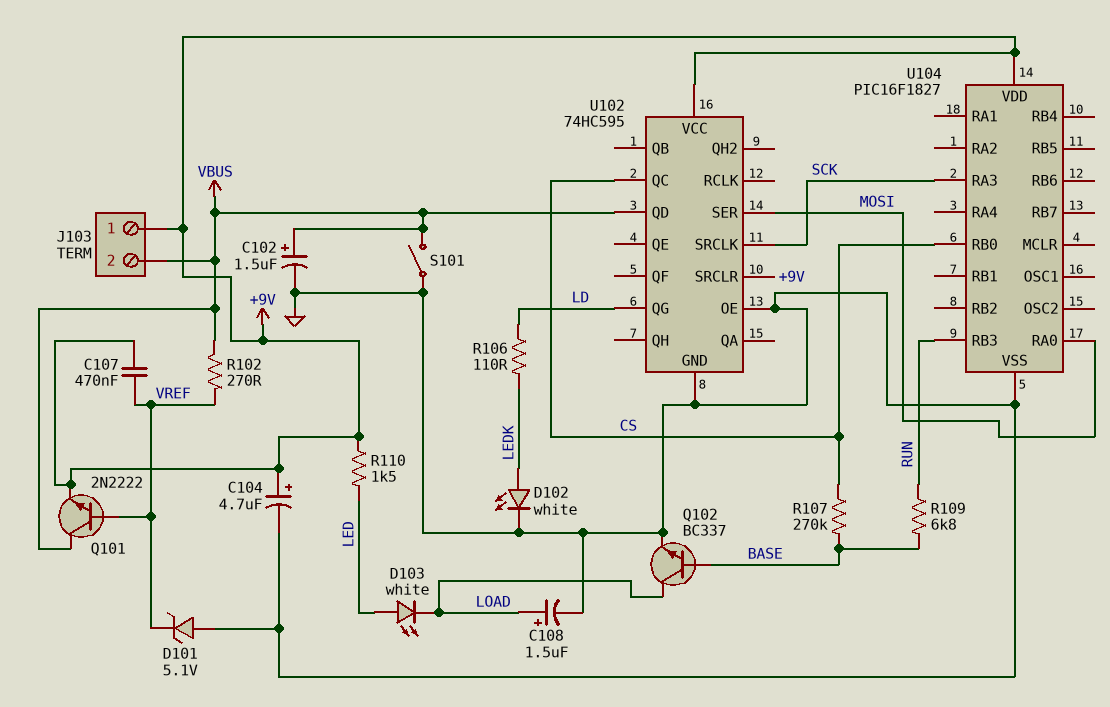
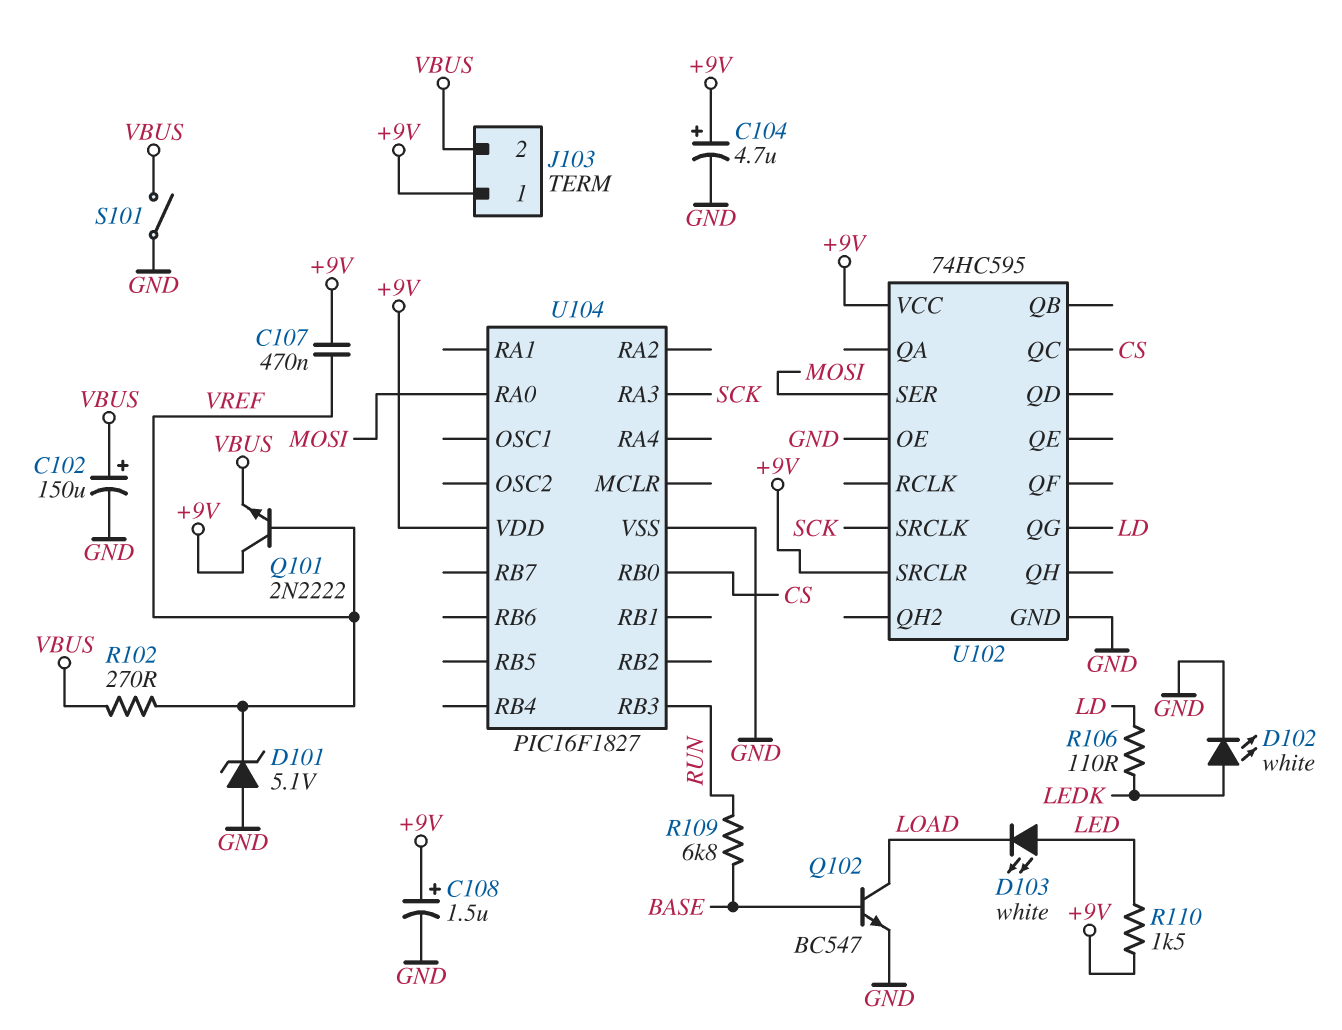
C102: 1.5uF (plus VBUS, minus GND) -> 150uF (plus VBUS, minus GND)
C108: 1.5uF (plus LOAD, minus GND) -> 1.5uF (plus +9V, minus GND)
Q101: NPN 2N2222 (B VREF, C VBUS, E +9V) -> NPN 2N2222 (B VREF, C +9V, E VBUS)
Q102: NPN BC337 (B BASE, C LOAD, E GND) -> NPN BC547 (B BASE, C LOAD, E GND)
R107: 270k (BASE, CS) -> none
U102 pin QD: VBUS -> none

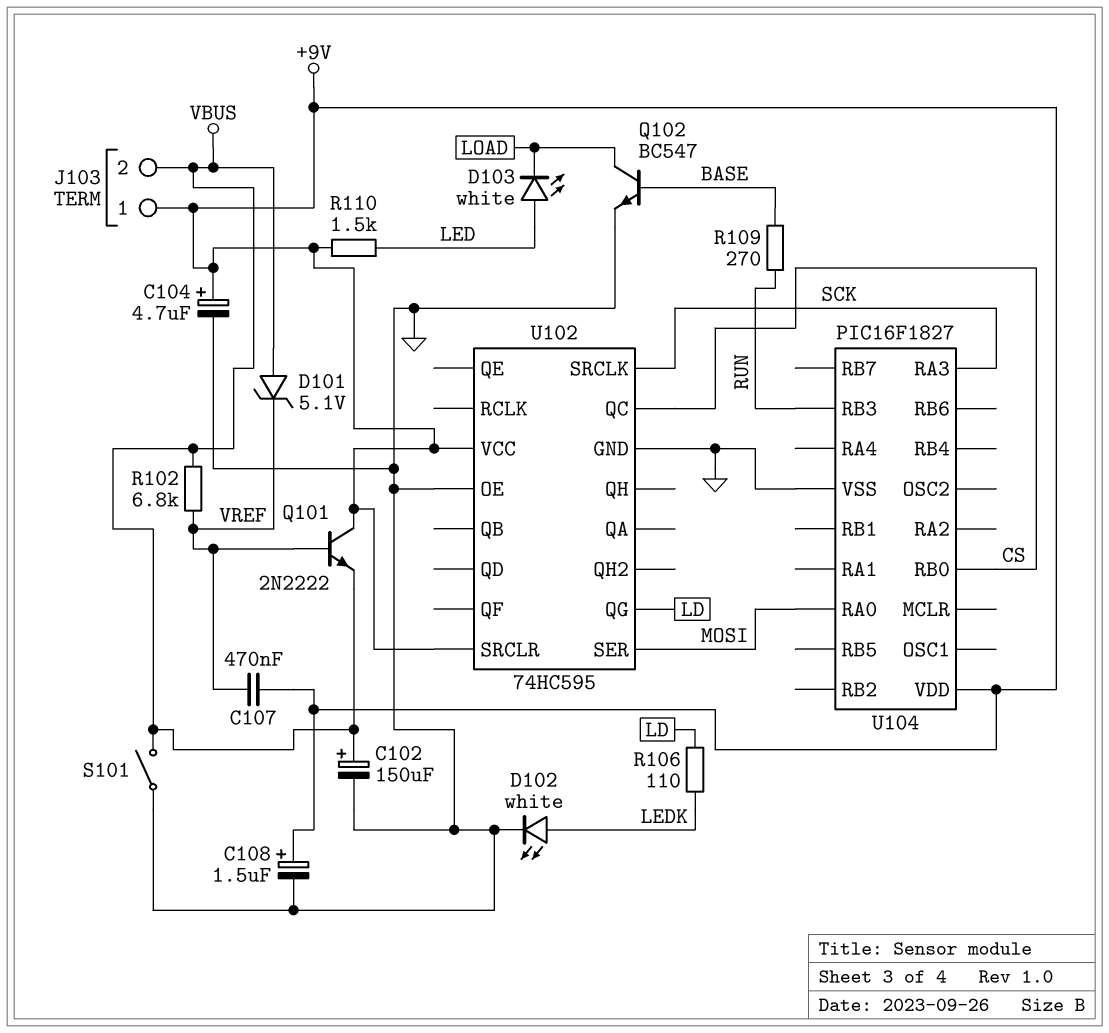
D101: zener 5.1V (A GND, K VREF) -> zener 5.1V (A VBUS, K VREF)
R102: 270 (VBUS, VREF) -> 6.8k (VBUS, VREF)
R109: 6.8k (BASE, RUN) -> 270 (BASE, RUN)

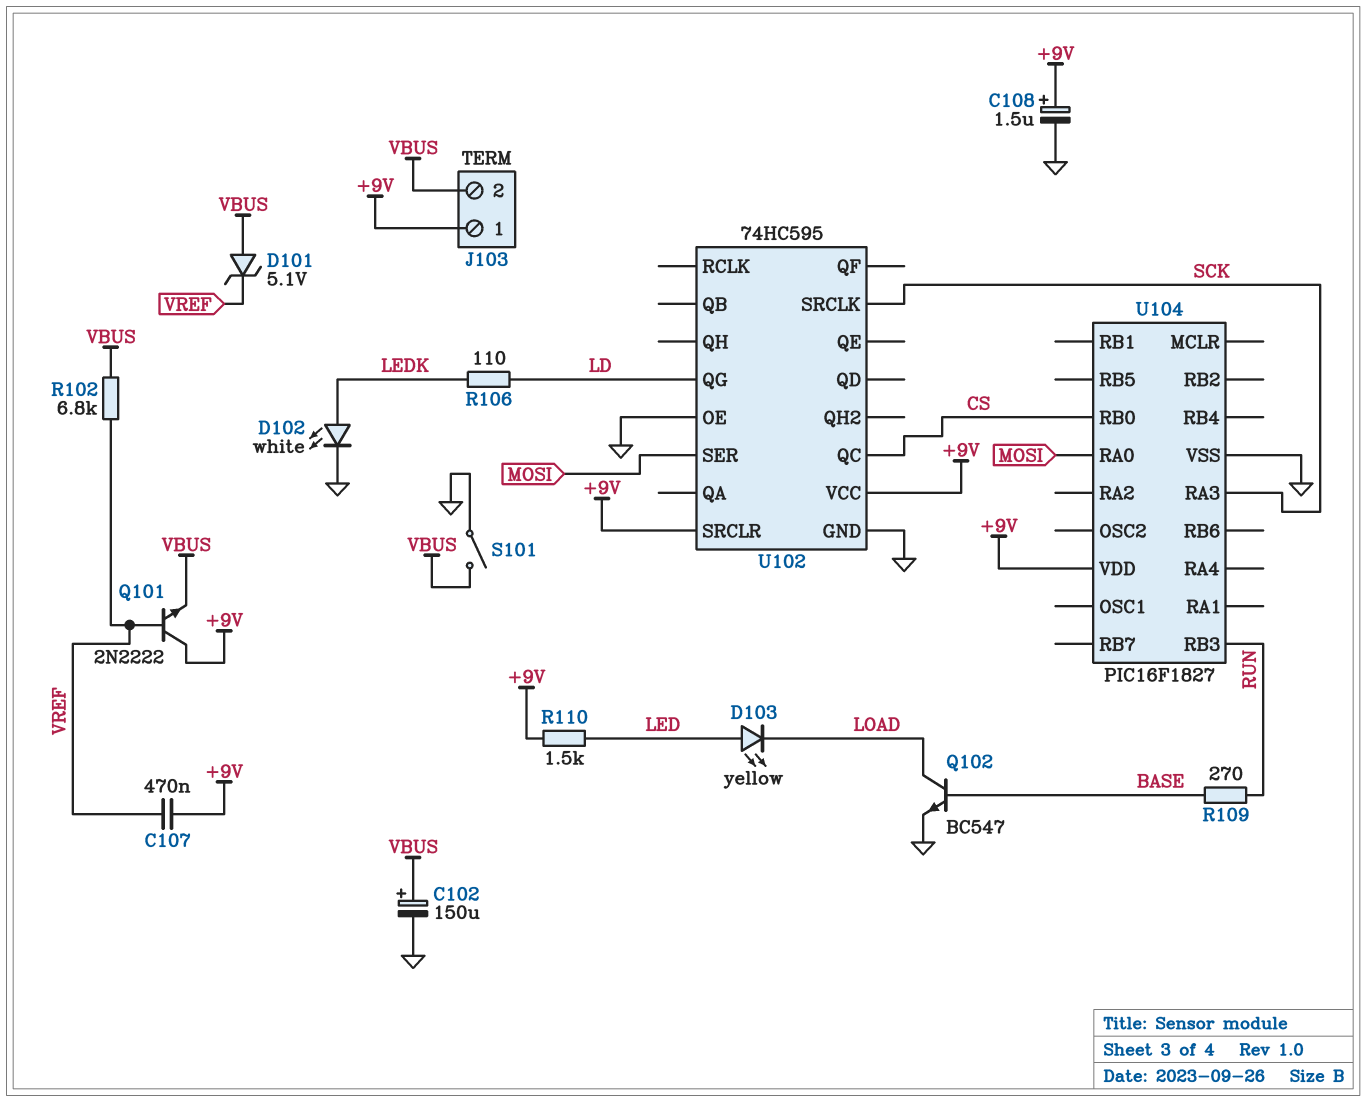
C104: 4.7uF (plus +9V, minus GND) -> none
D103: LED white (A LED, K LOAD) -> LED yellow (A LED, K LOAD)

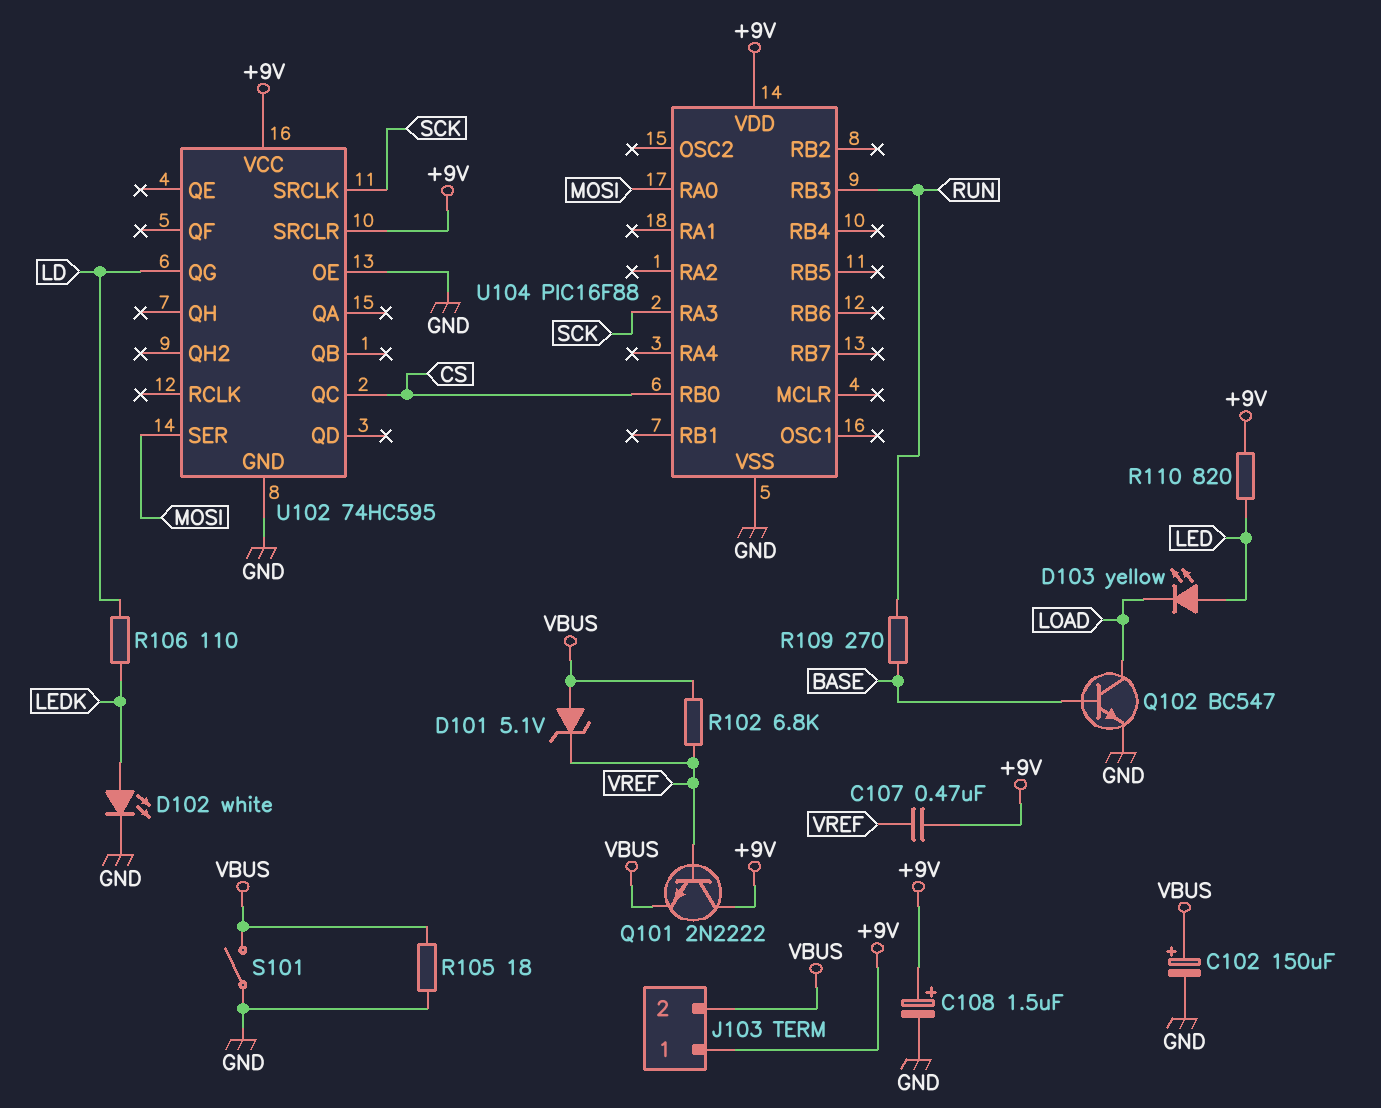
R105: none -> 18 (GND, VBUS)
R110: 1.5k (+9V, LED) -> 820 (+9V, LED)
U104: PIC16F1827 -> PIC16F88

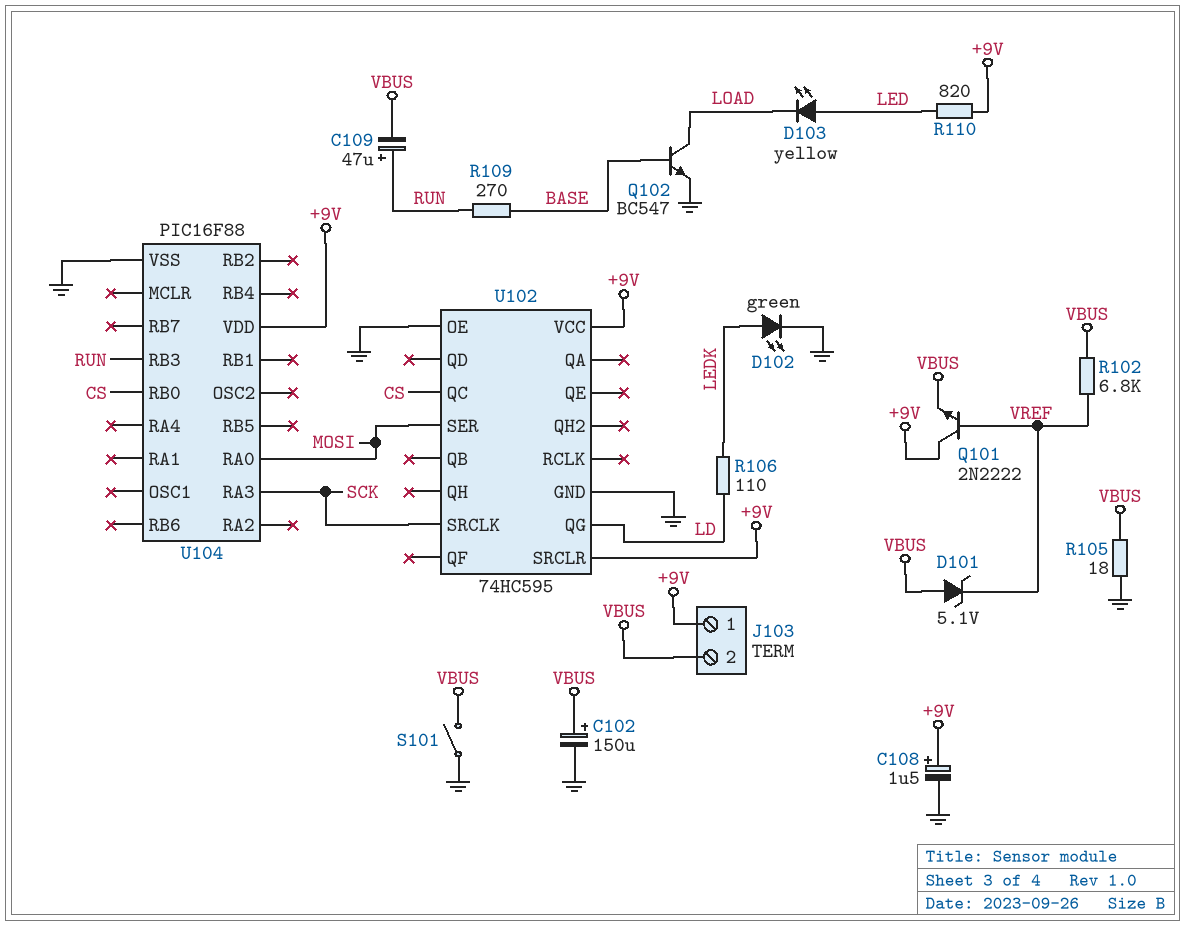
C107: 470nF (+9V, VREF) -> none
C109: none -> 47uF (plus RUN, minus VBUS)
D102: LED white (A LEDK, K GND) -> LED green (A LEDK, K GND)

